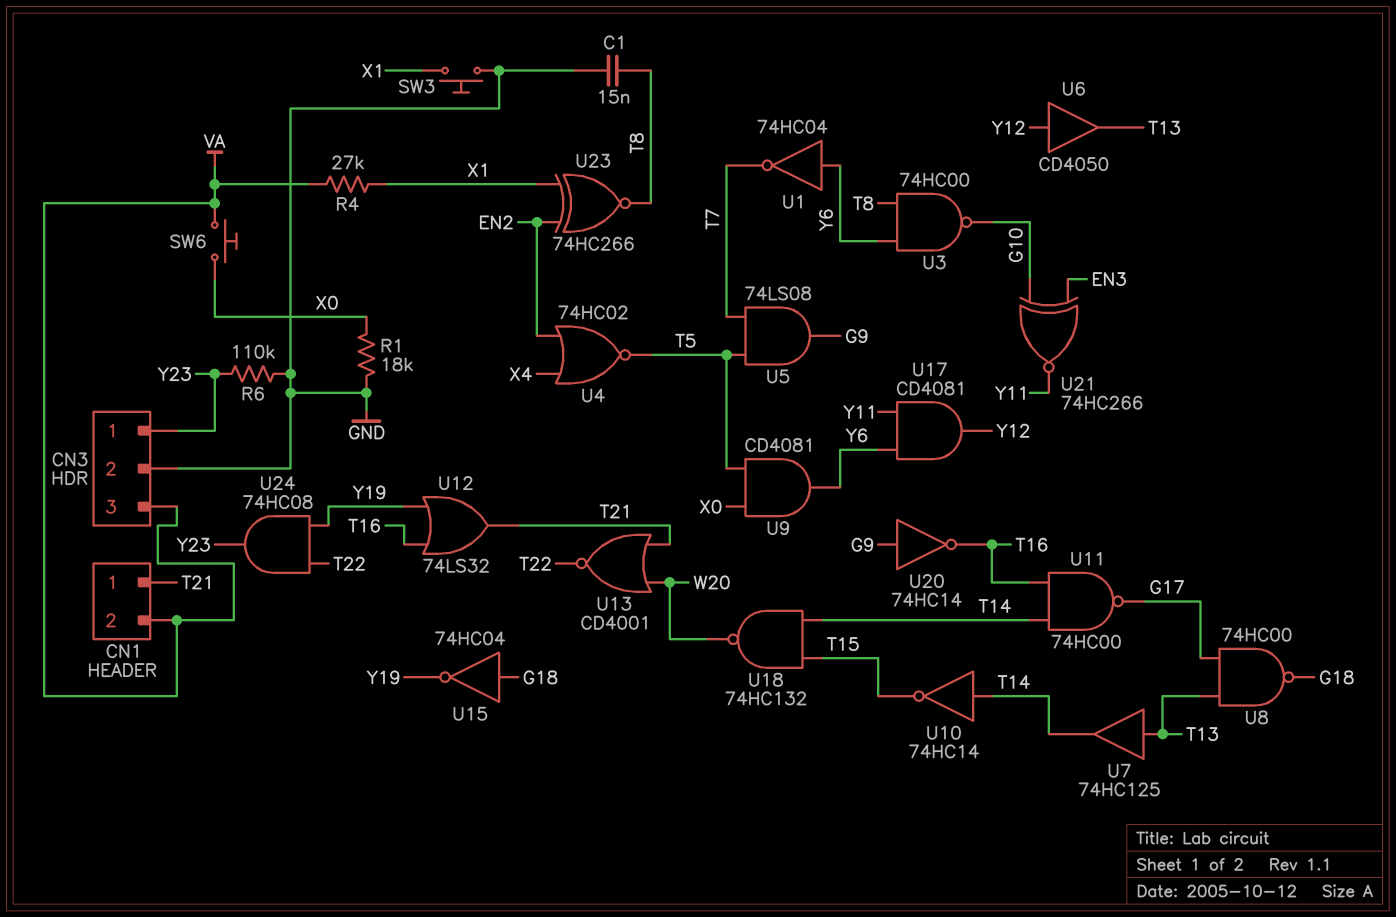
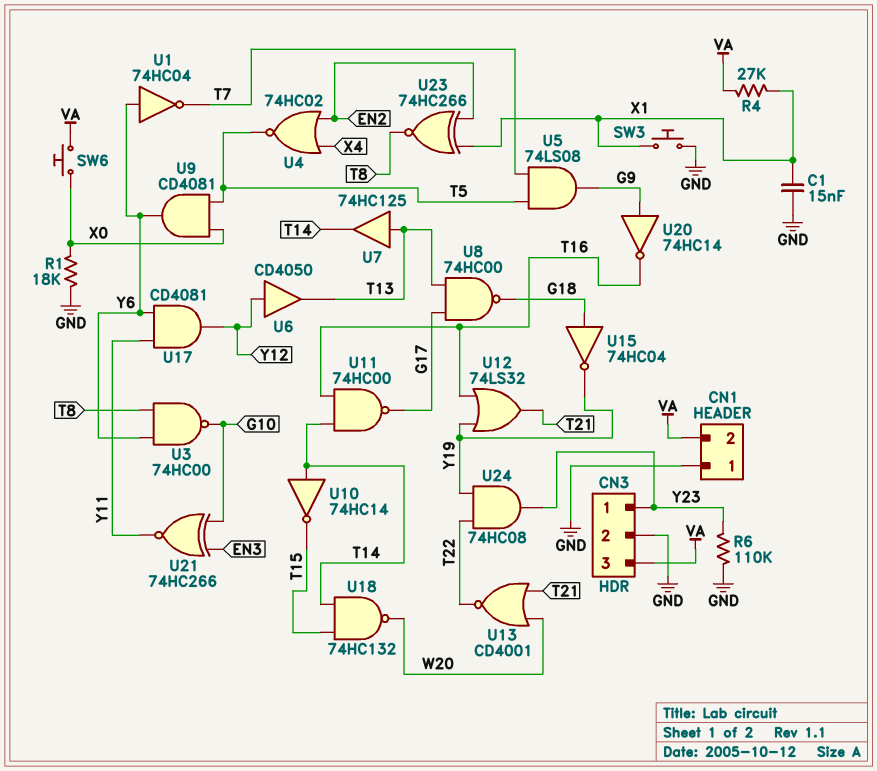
C1: 15nF (GND, T8) -> 15nF (GND, X1)
CN1 pin 1: T21 -> GND

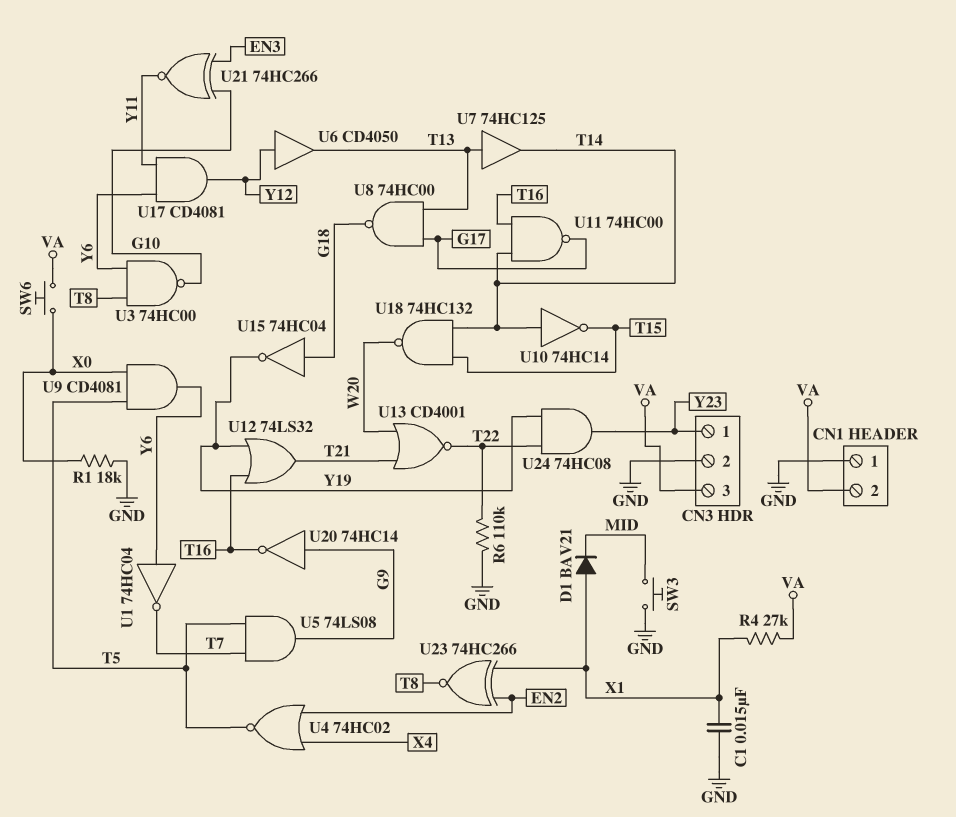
D1: none -> diode BAV21 (A X1, K MID)
R6: 110k (GND, Y23) -> 110k (GND, T22)
SW3: button (GND, X1) -> button (GND, MID)

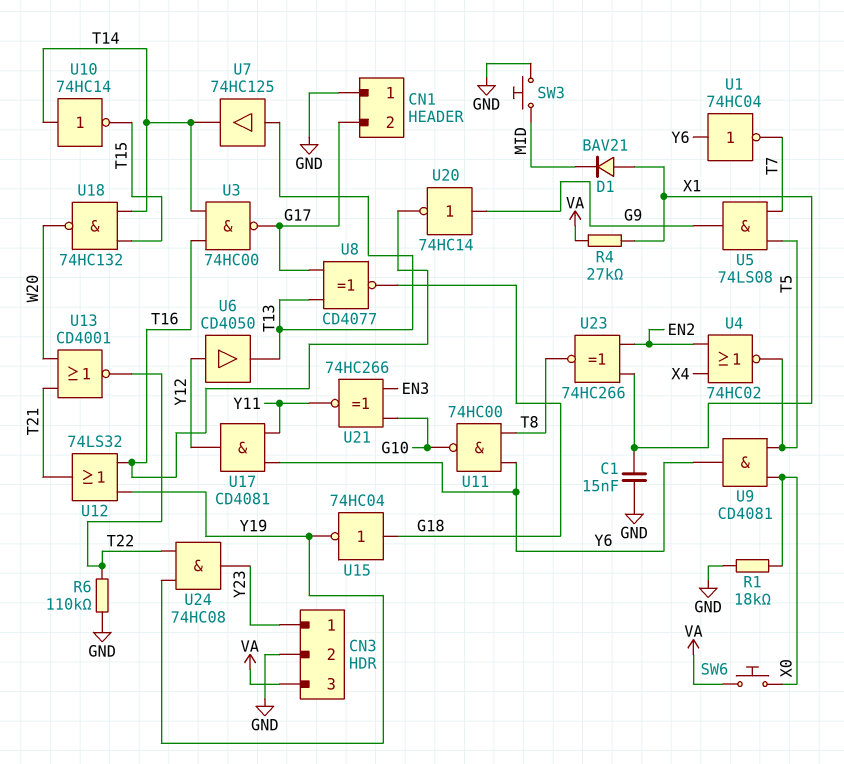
CN1 pin 2: VA -> G17
U3: NAND 74HC00 (in T8, in Y6, out G10) -> NAND 74HC00 (in T14, in T16, out G17)
U8: NAND 74HC00 (in G17, in T13, out G18) -> XNOR CD4077 (in G17, in T13, out G18)
U11: NAND 74HC00 (in T14, in T16, out G17) -> NAND 74HC00 (in T8, in Y6, out G10)

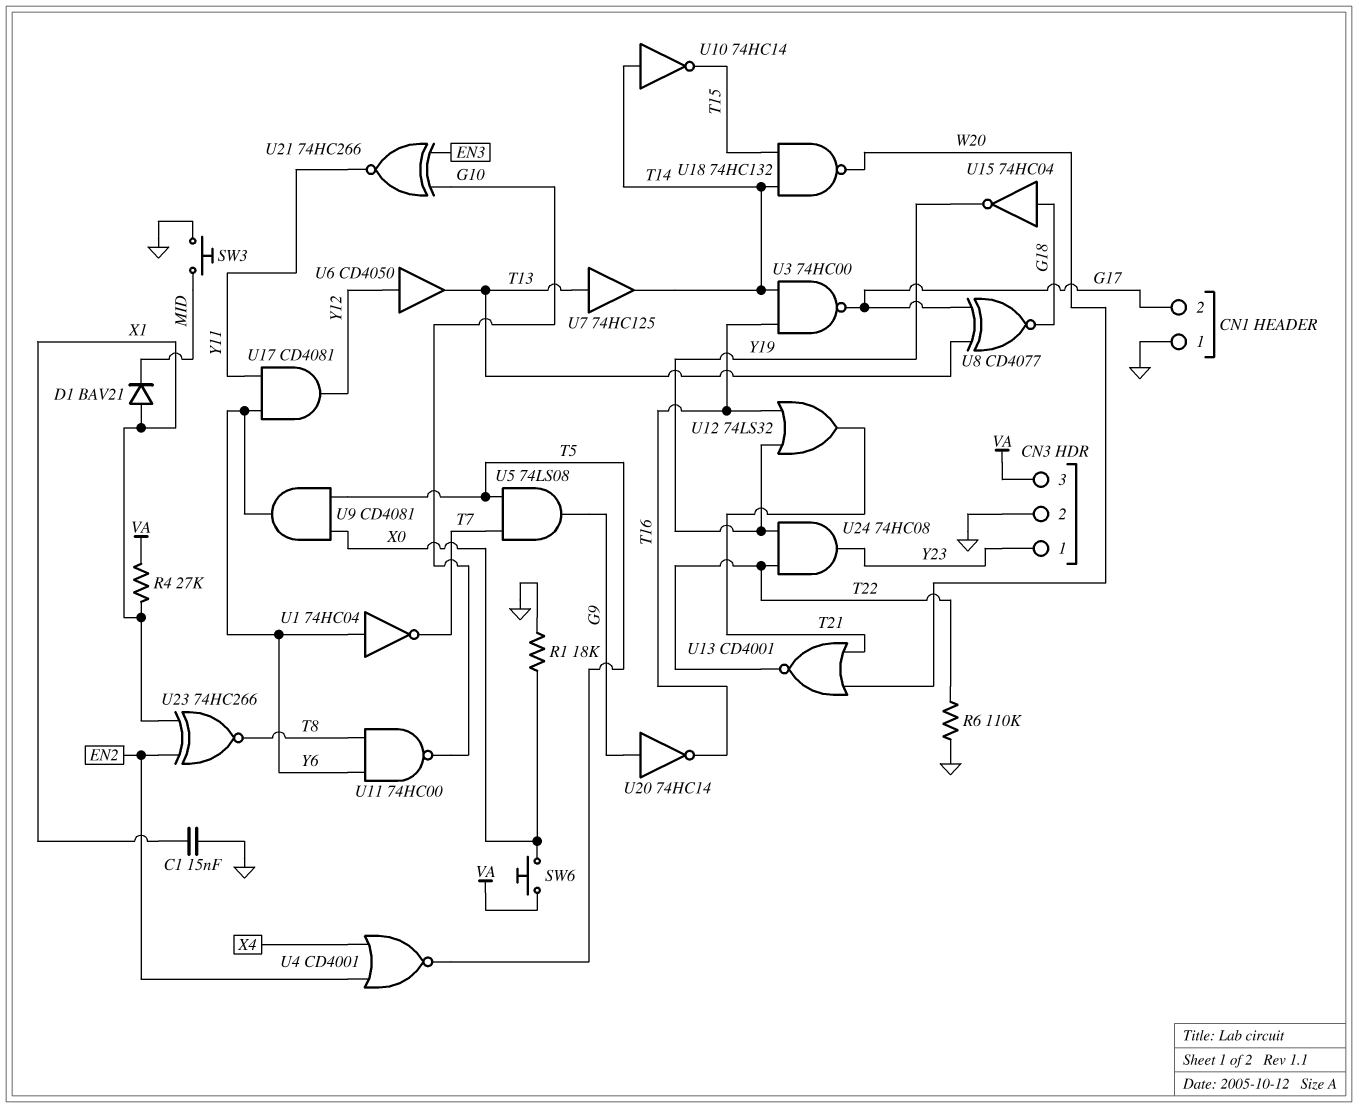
U4: NOR 74HC02 (in EN2, in X4, out T5) -> NOR CD4001 (in EN2, in X4, out T5)

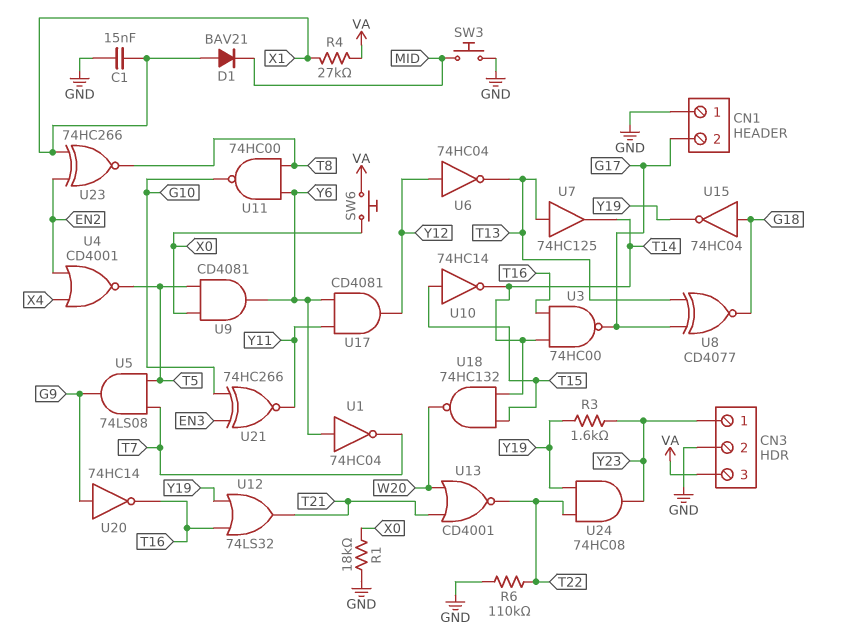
R3: none -> 1.6k (Y19, Y23)
U6: buffer CD4050 (in Y12, out T13) -> NOT 74HC04 (in Y12, out T13)
U10: NOT 74HC14 (in T14, out T15) -> NOT 74HC14 (in T15, out T14)

